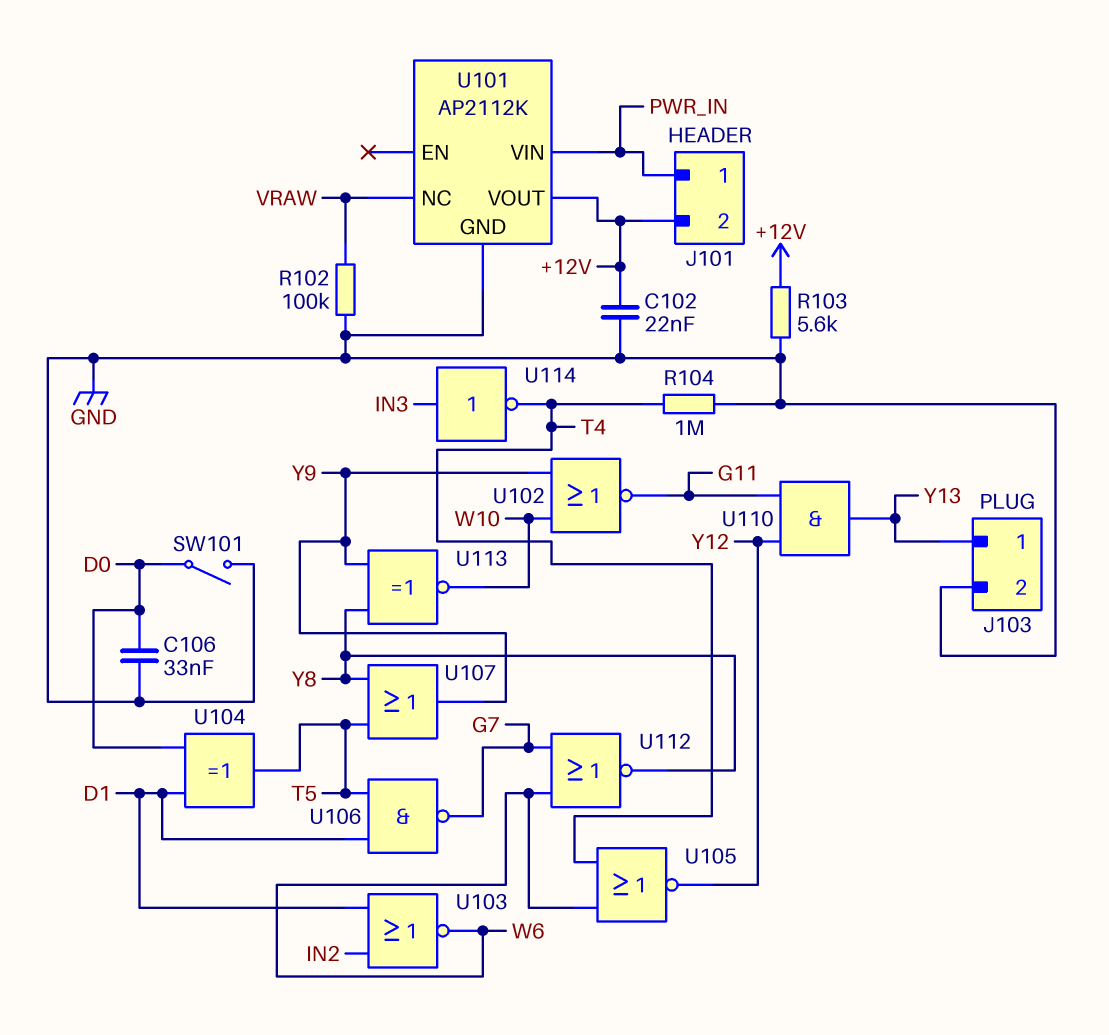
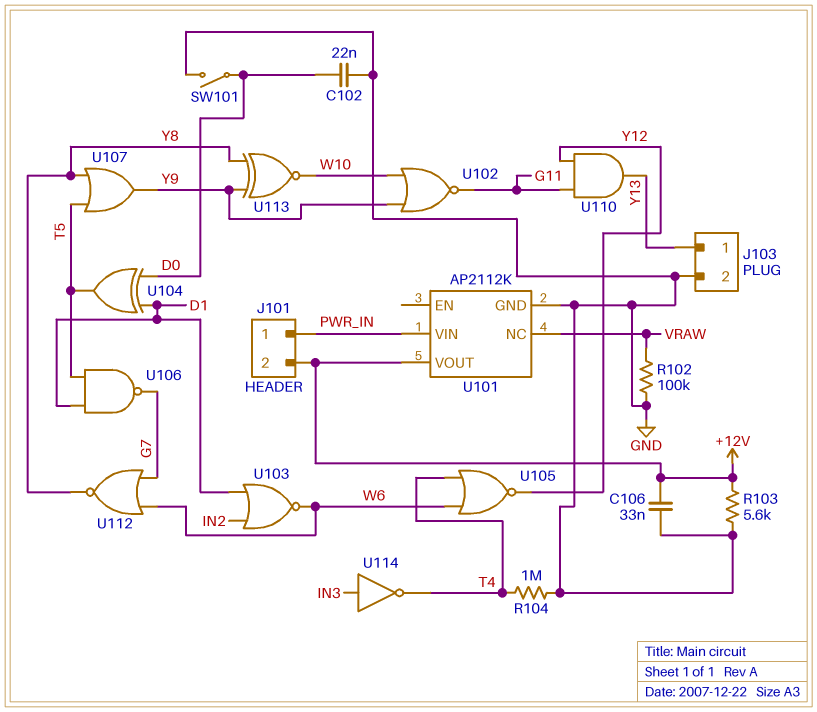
C102: 22nF (+12V, GND) -> 22nF (D0, GND)
C106: 33nF (D0, GND) -> 33nF (+12V, GND)

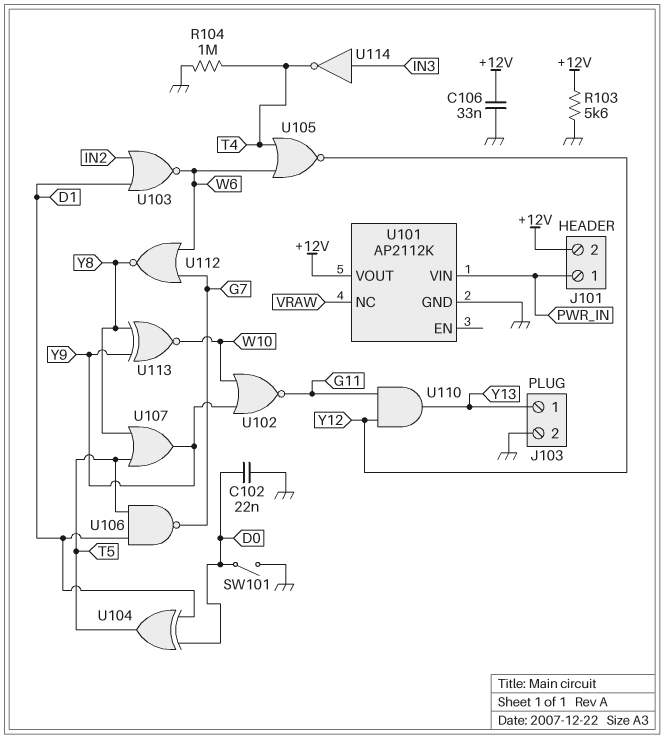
R102: 100k (GND, VRAW) -> none

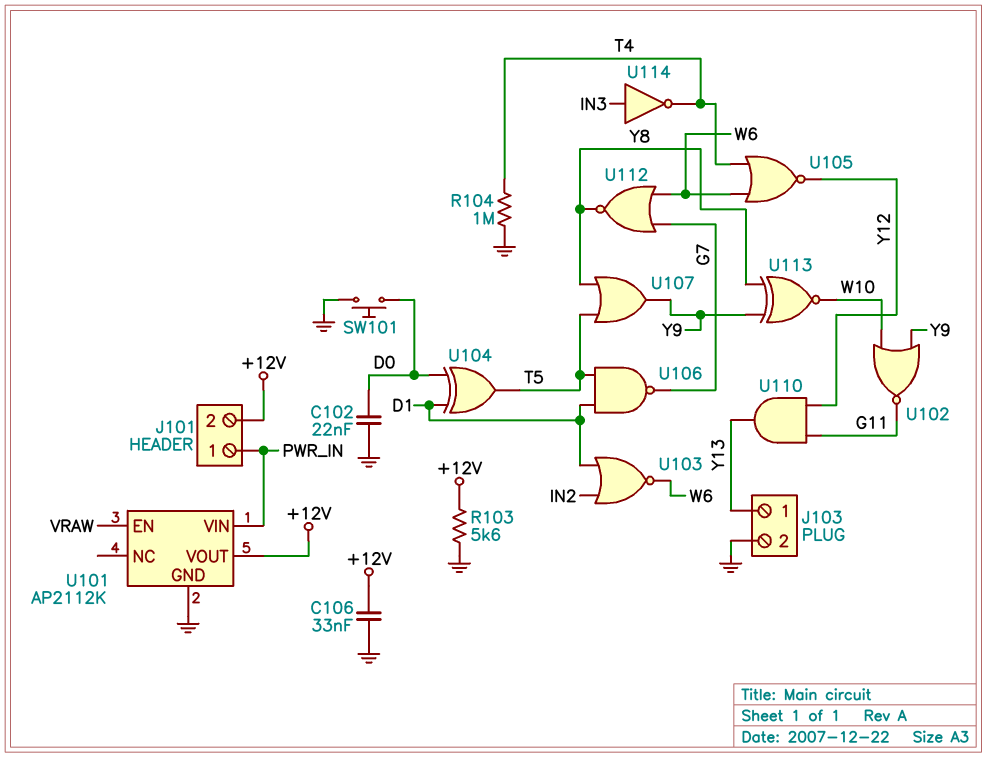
SW101: switch (D0, GND) -> button (D0, GND)
U101 pin EN: none -> VRAW
U101 pin NC: VRAW -> none

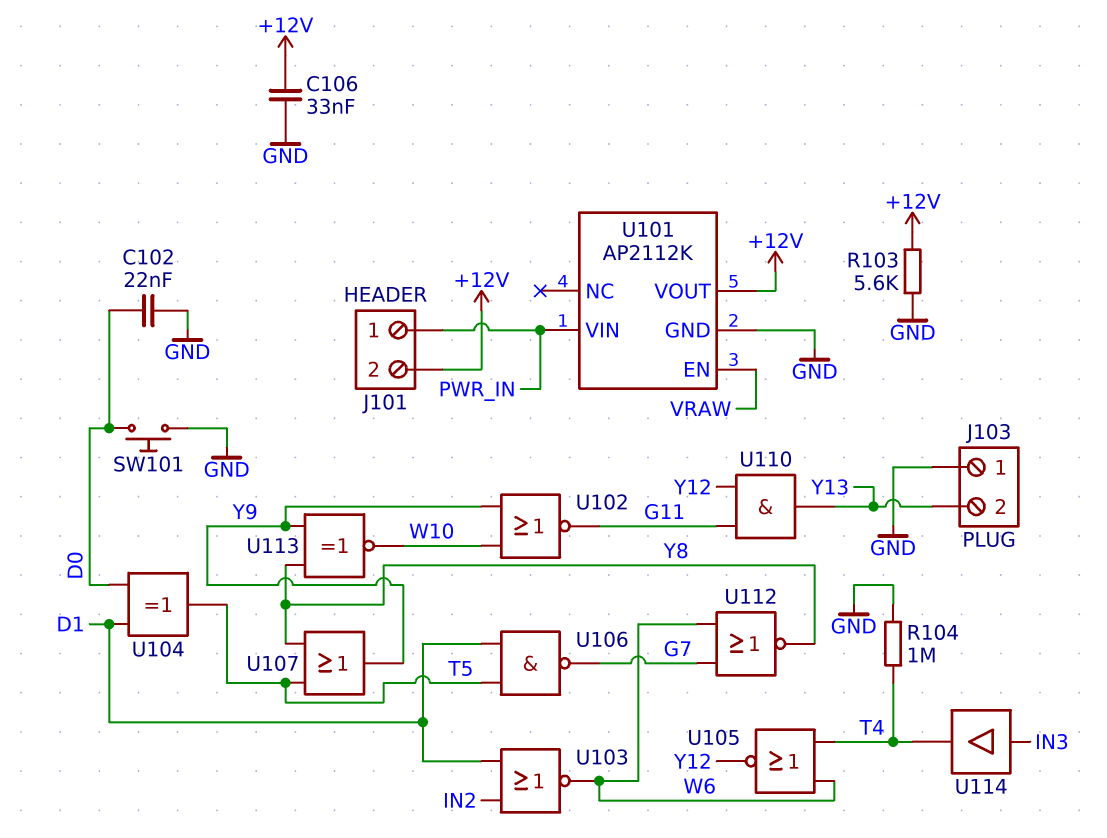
J103 pin 1: Y13 -> GND
J103 pin 2: GND -> Y13
U114: NOT (in IN3, out T4) -> buffer (in IN3, out T4)

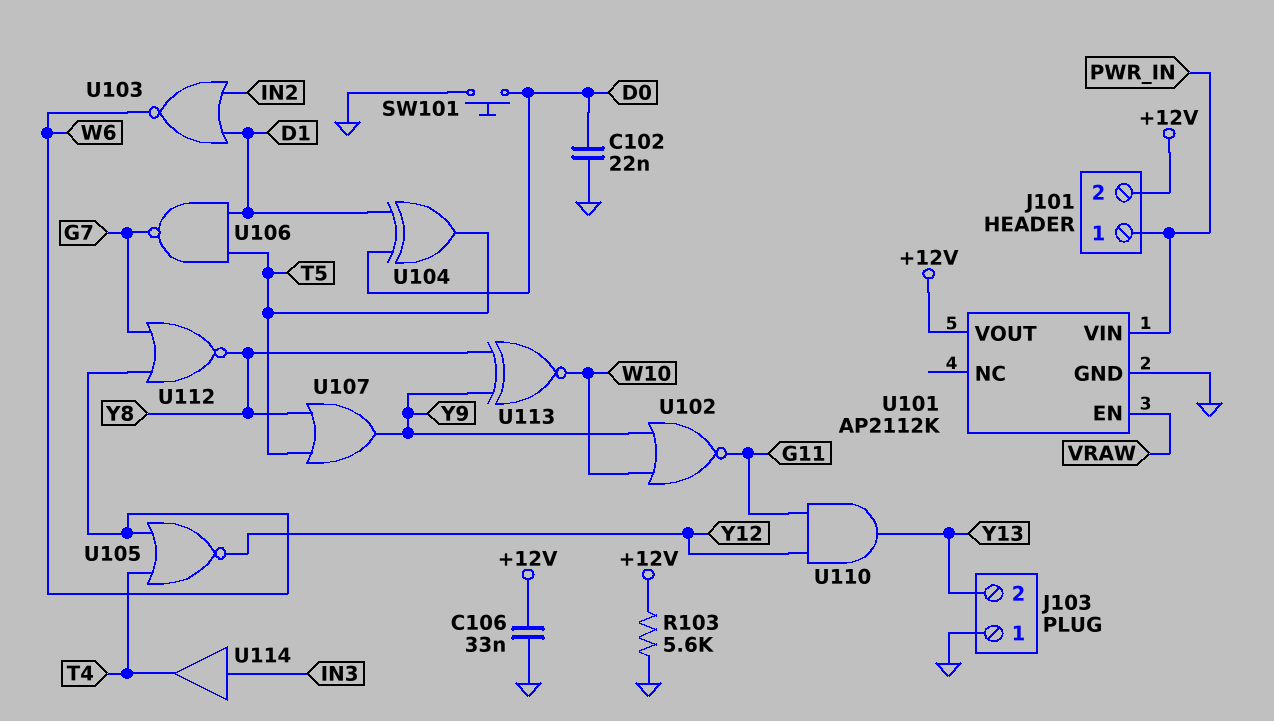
R104: 1M (GND, T4) -> none

